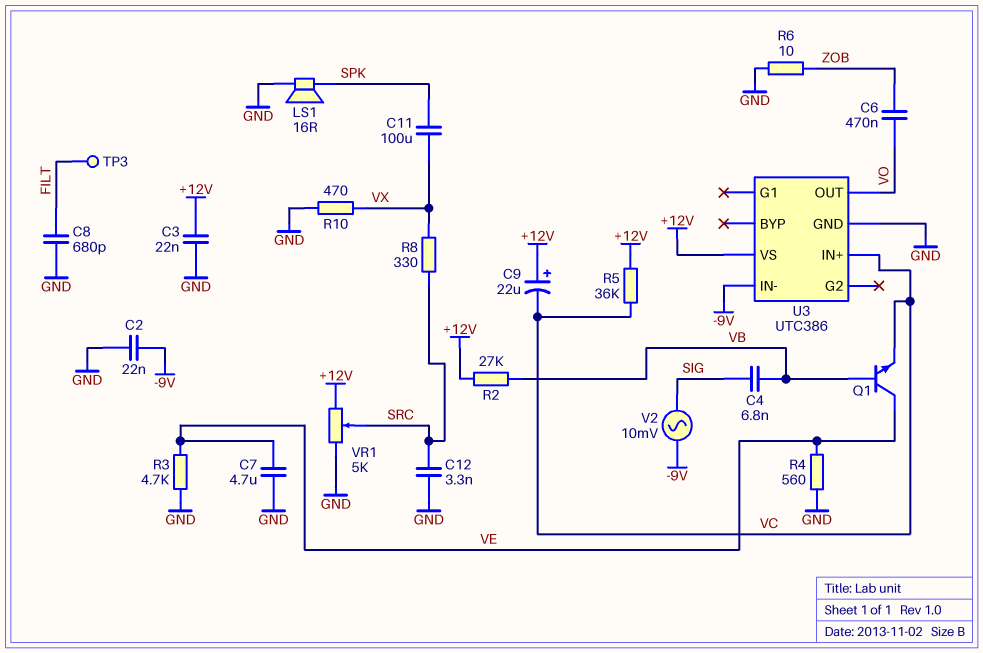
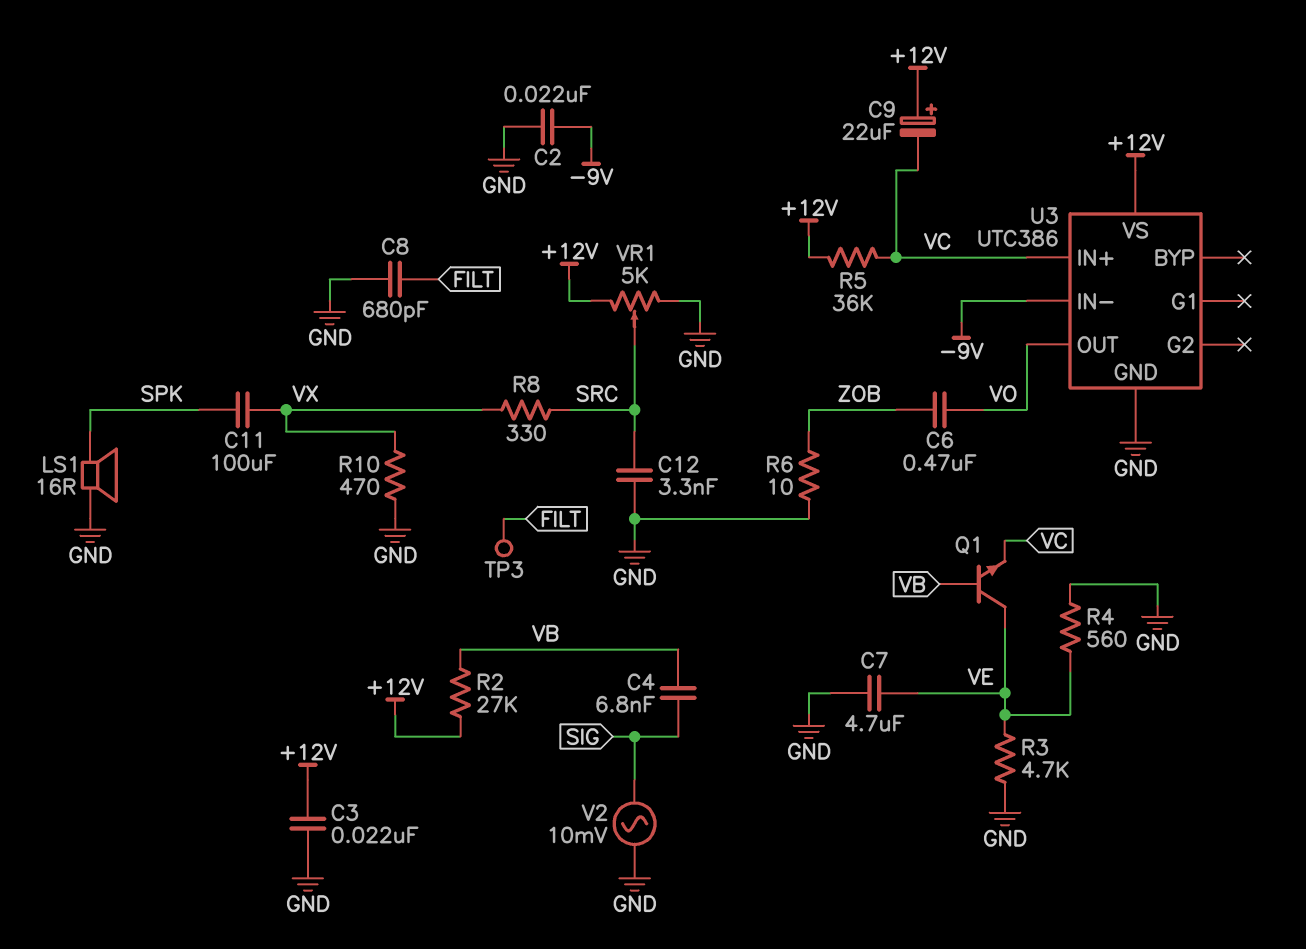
V2: AC 10mV (-9V, SIG) -> AC 10mV (GND, SIG)

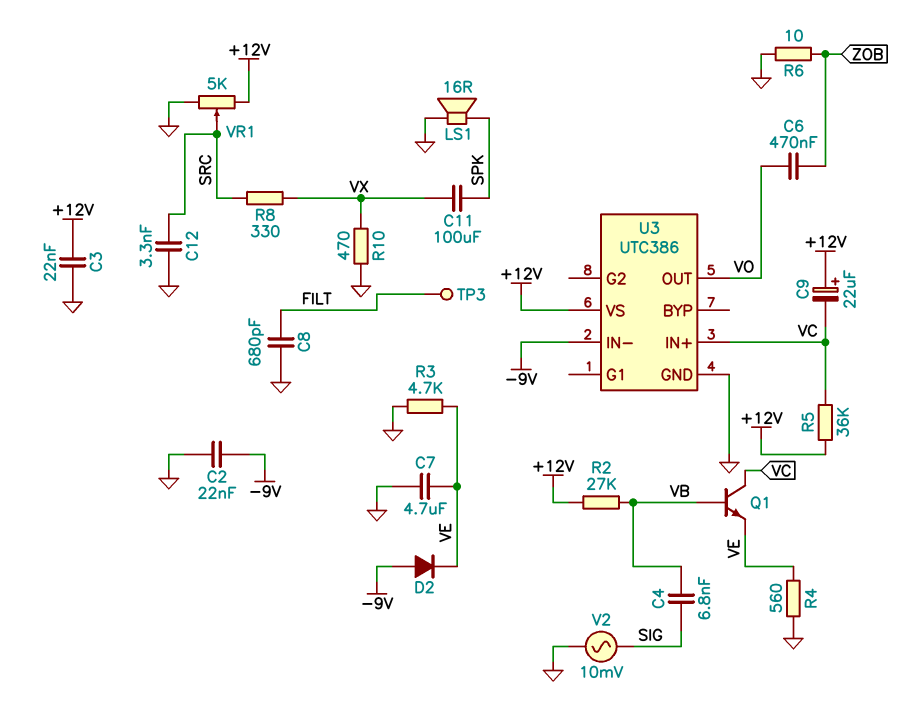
D2: none -> diode (A -9V, K VE)
Q1: NPN (B VB, C VE, E VC) -> NPN (B VB, C VC, E VE)

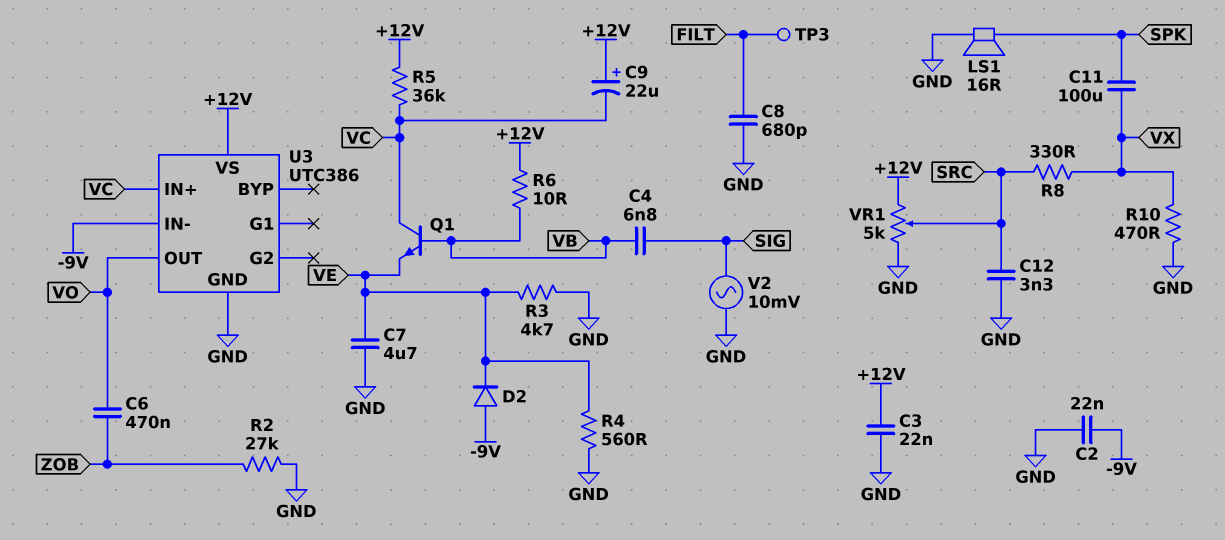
R2: 27k (+12V, VB) -> 27k (GND, ZOB)
R6: 10 (GND, ZOB) -> 10 (+12V, VB)

